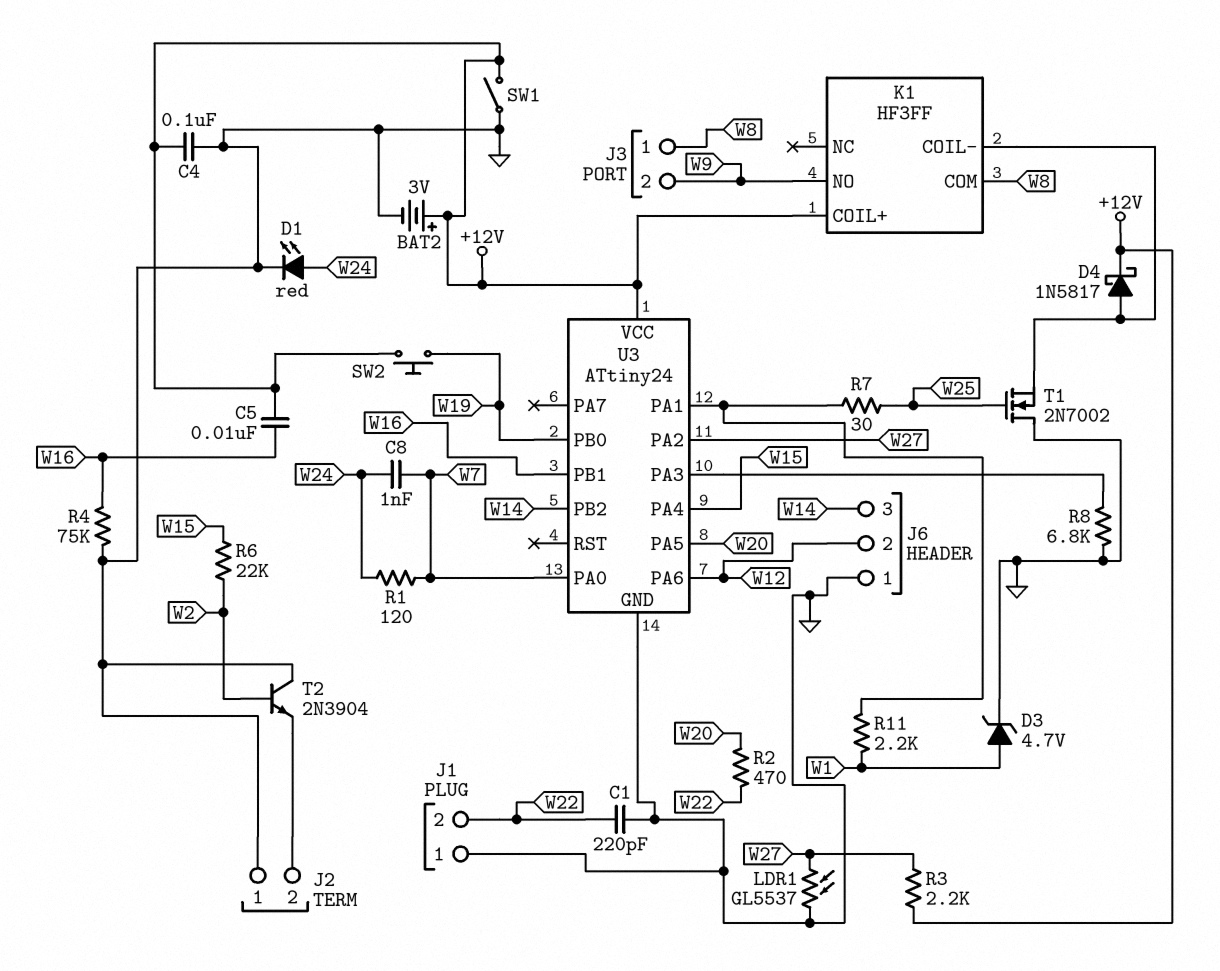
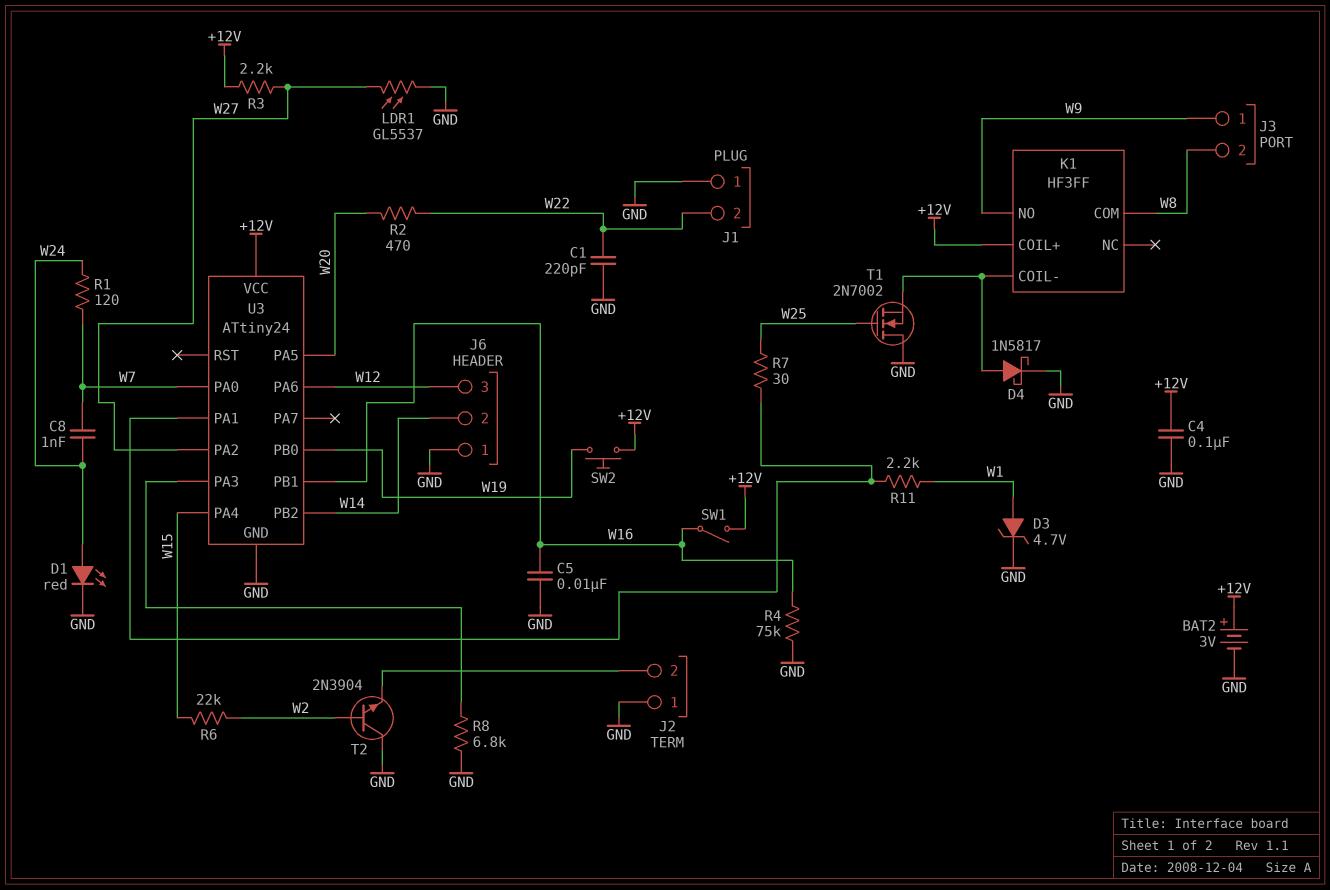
C5: 10nF (+12V, W16) -> 10nF (GND, W16)
D4: schottky 1N5817 (A K1/COIL-, K +12V) -> schottky 1N5817 (A K1/COIL-, K GND)
J3 pin 1: W8 -> W9
J3 pin 2: W9 -> W8
J6 pin 2: W12 -> W14
J6 pin 3: W14 -> W12
SW1: switch (+12V, GND) -> switch (+12V, W16)

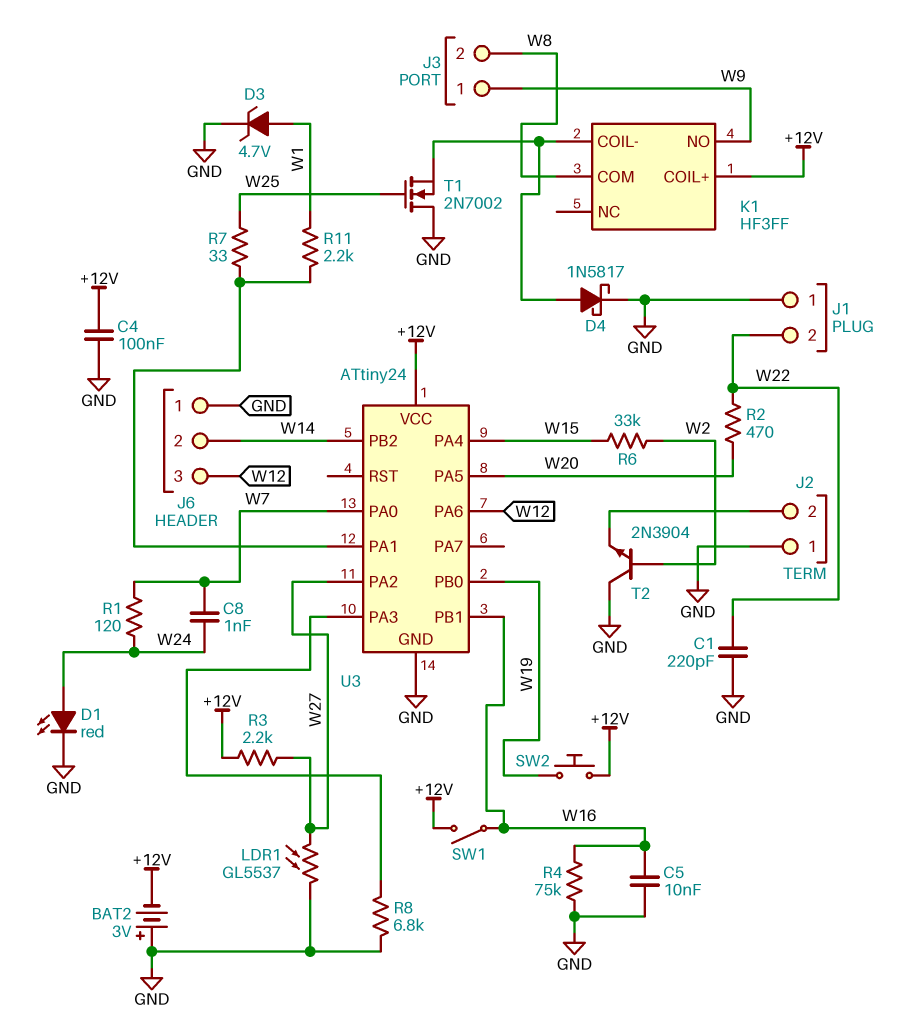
BAT2: 3V (plus +12V, minus GND) -> 3V (plus GND, minus +12V)
R6: 22k (W2, W15) -> 33k (W2, W15)
R7: 30 (U3/PA1, W25) -> 33 (U3/PA1, W25)

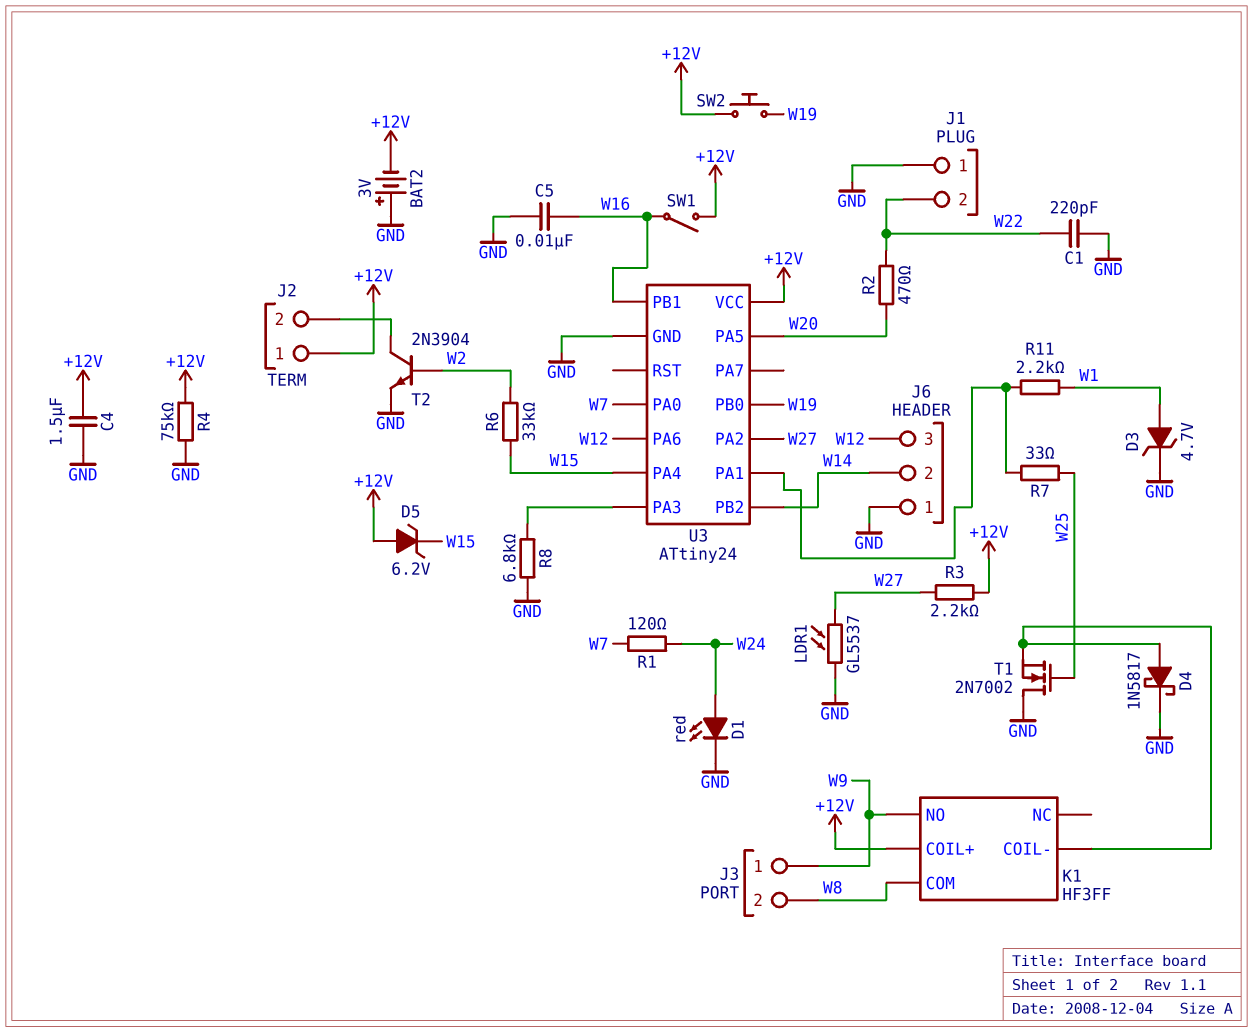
C4: 100nF (+12V, GND) -> 1.5uF (+12V, GND)
C8: 1nF (W7, W24) -> none
D5: none -> zener 6.2V (A +12V, K W15)
J2 pin 1: GND -> +12V
R4: 75k (GND, W16) -> 75k (+12V, GND)
T2: NPN 2N3904 (B W2, C GND, E J2/2) -> NPN 2N3904 (B W2, C J2/2, E GND)

